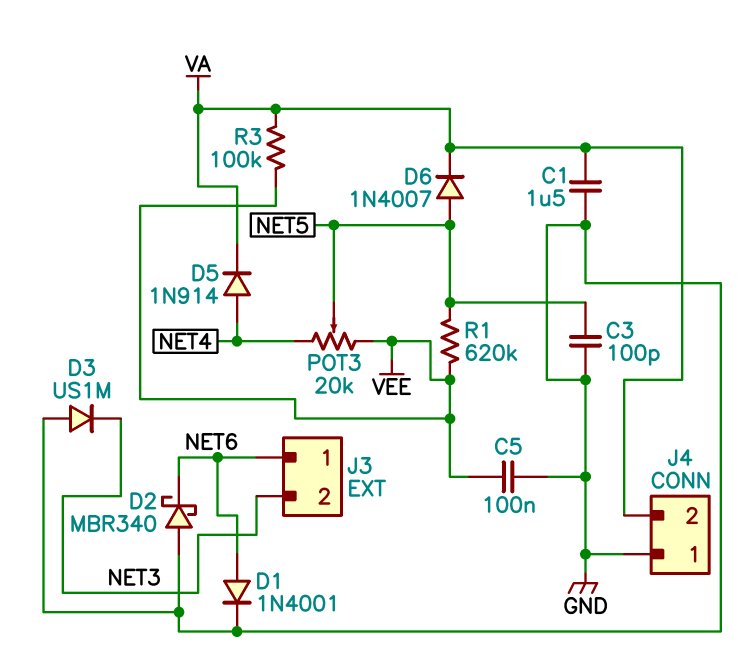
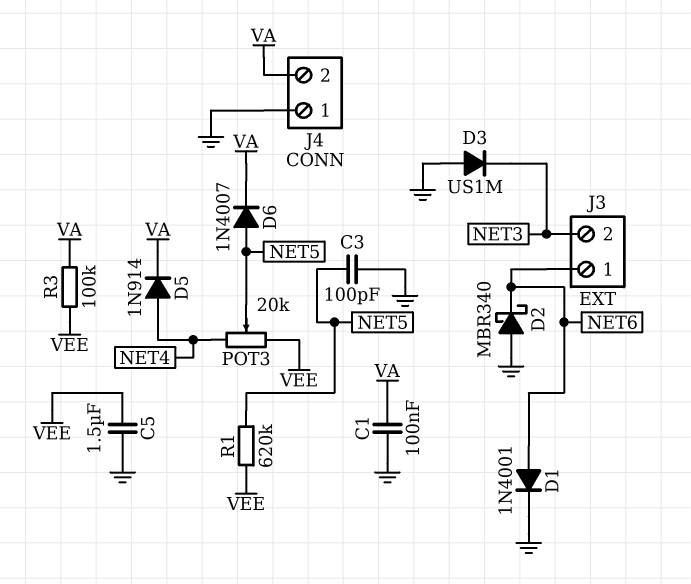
C1: 1.5uF (GND, VA) -> 100nF (GND, VA)
C5: 100nF (GND, VEE) -> 1.5uF (GND, VEE)

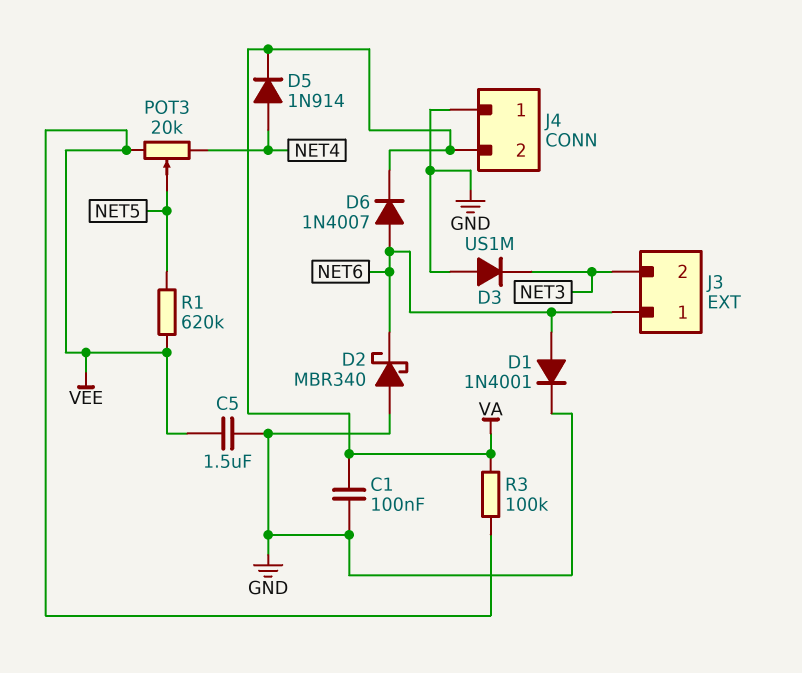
C3: 100pF (GND, NET5) -> none
D6: diode 1N4007 (A NET5, K VA) -> diode 1N4007 (A NET6, K VA)

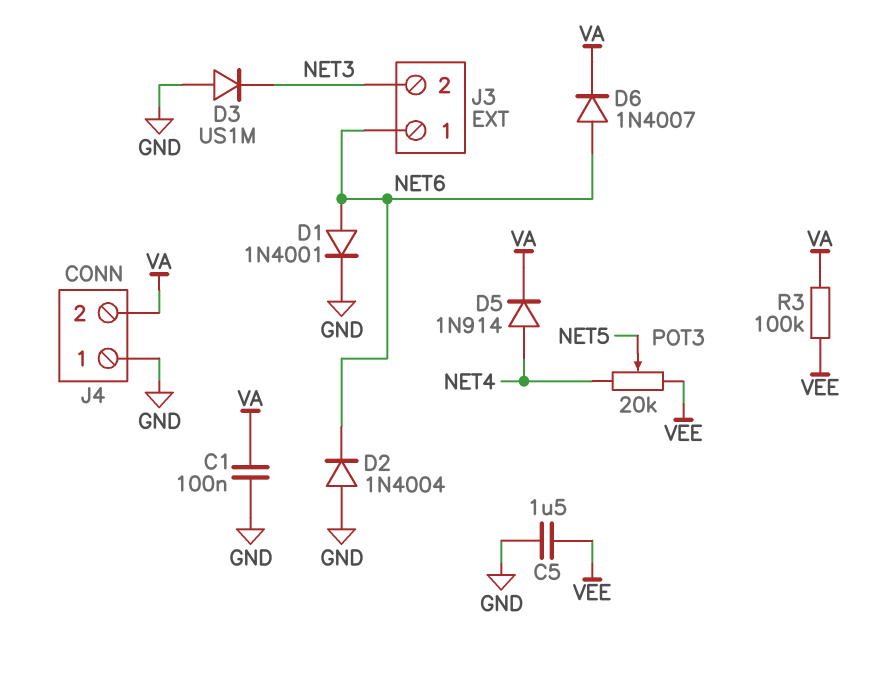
D2: schottky MBR340 (A GND, K NET6) -> diode 1N4004 (A GND, K NET6)
R1: 620k (NET5, VEE) -> none

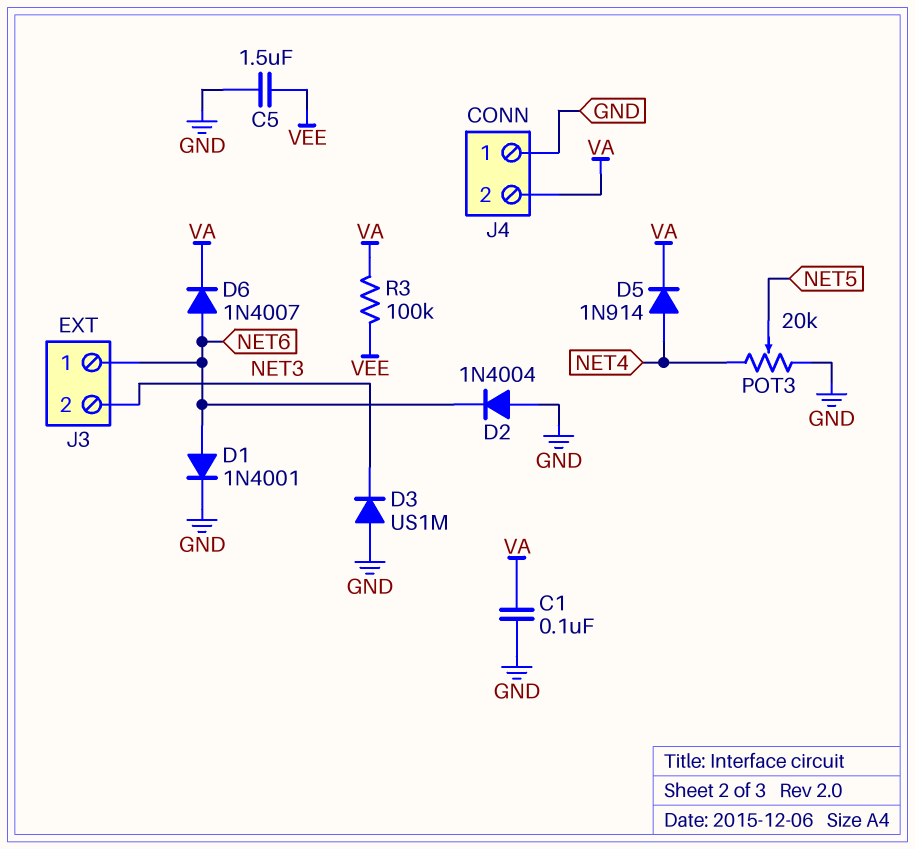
POT3: 20k (NET4, VEE, wiper NET5) -> 20k (GND, NET4, wiper NET5)

